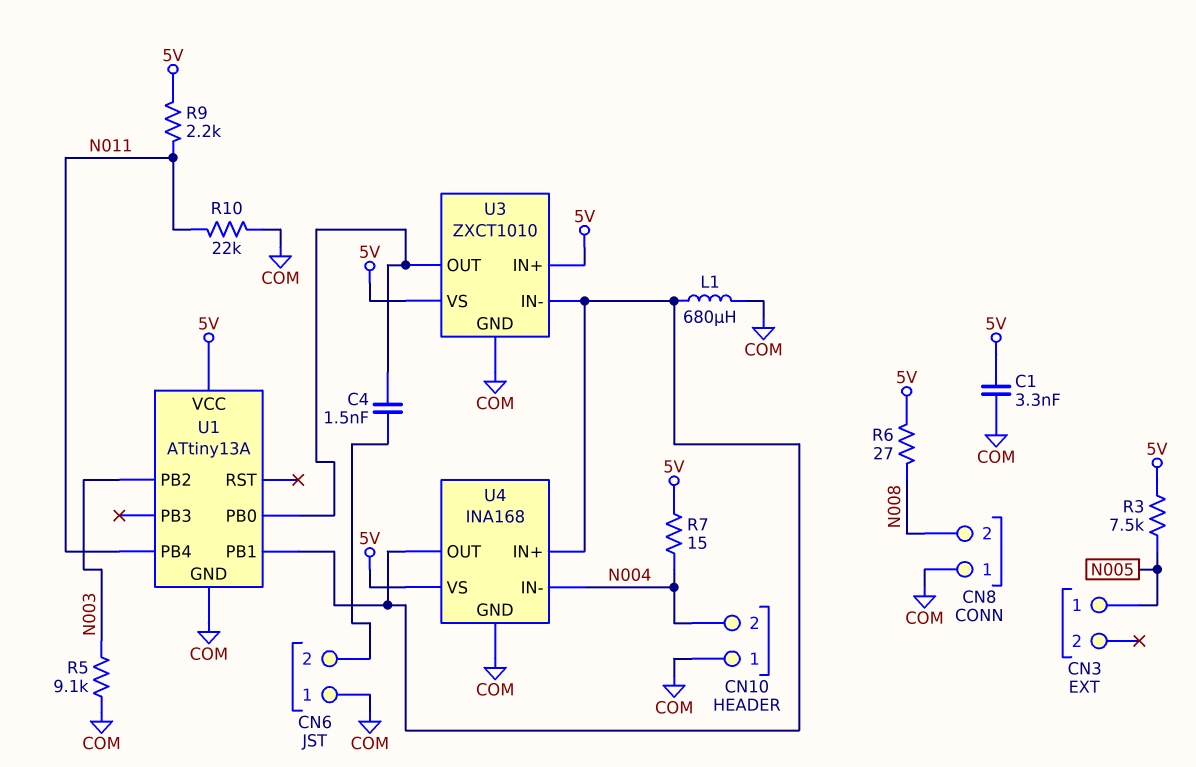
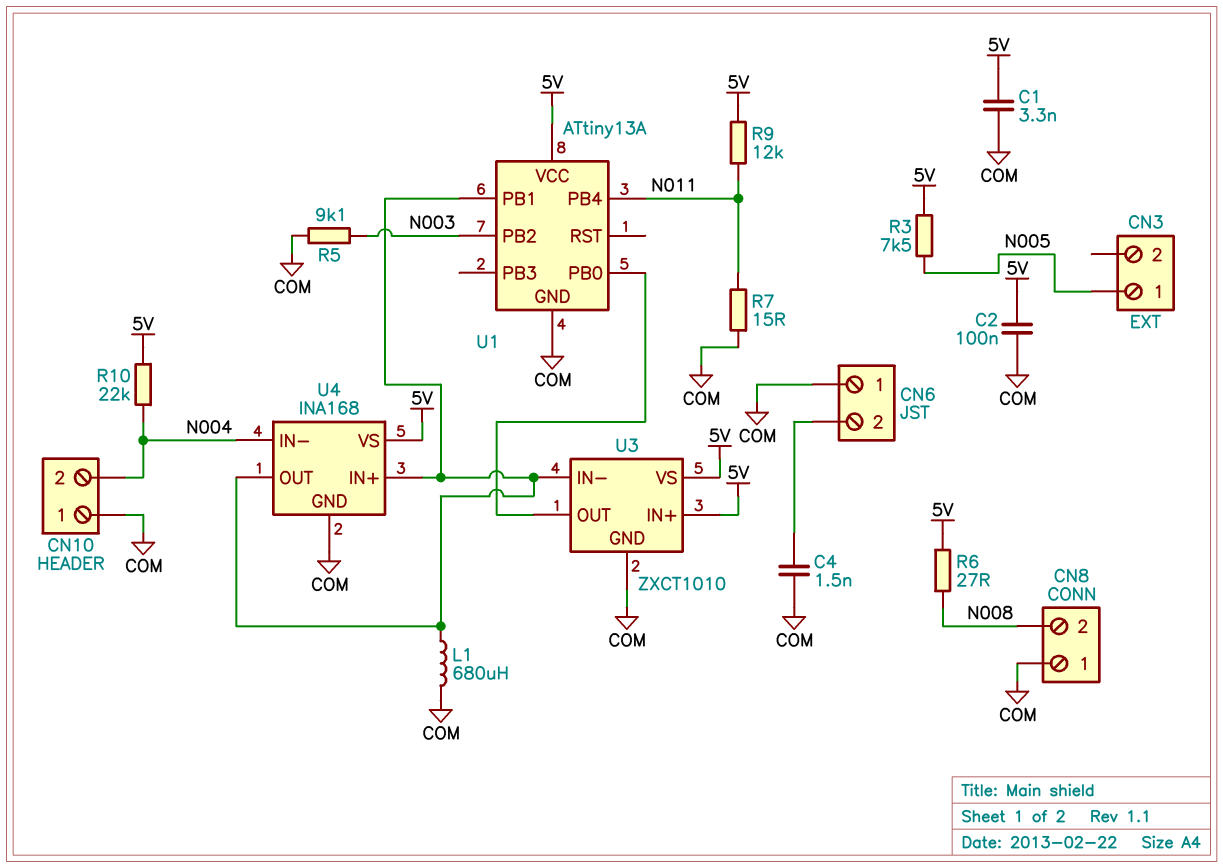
C2: none -> 100nF (5V, COM)
C4: 1.5nF (CN6/2, U1/PB0) -> 1.5nF (CN6/2, COM)
R7: 15 (5V, N004) -> 15 (COM, N011)
R9: 2.2k (5V, N011) -> 12k (5V, N011)
R10: 22k (COM, N011) -> 22k (5V, N004)

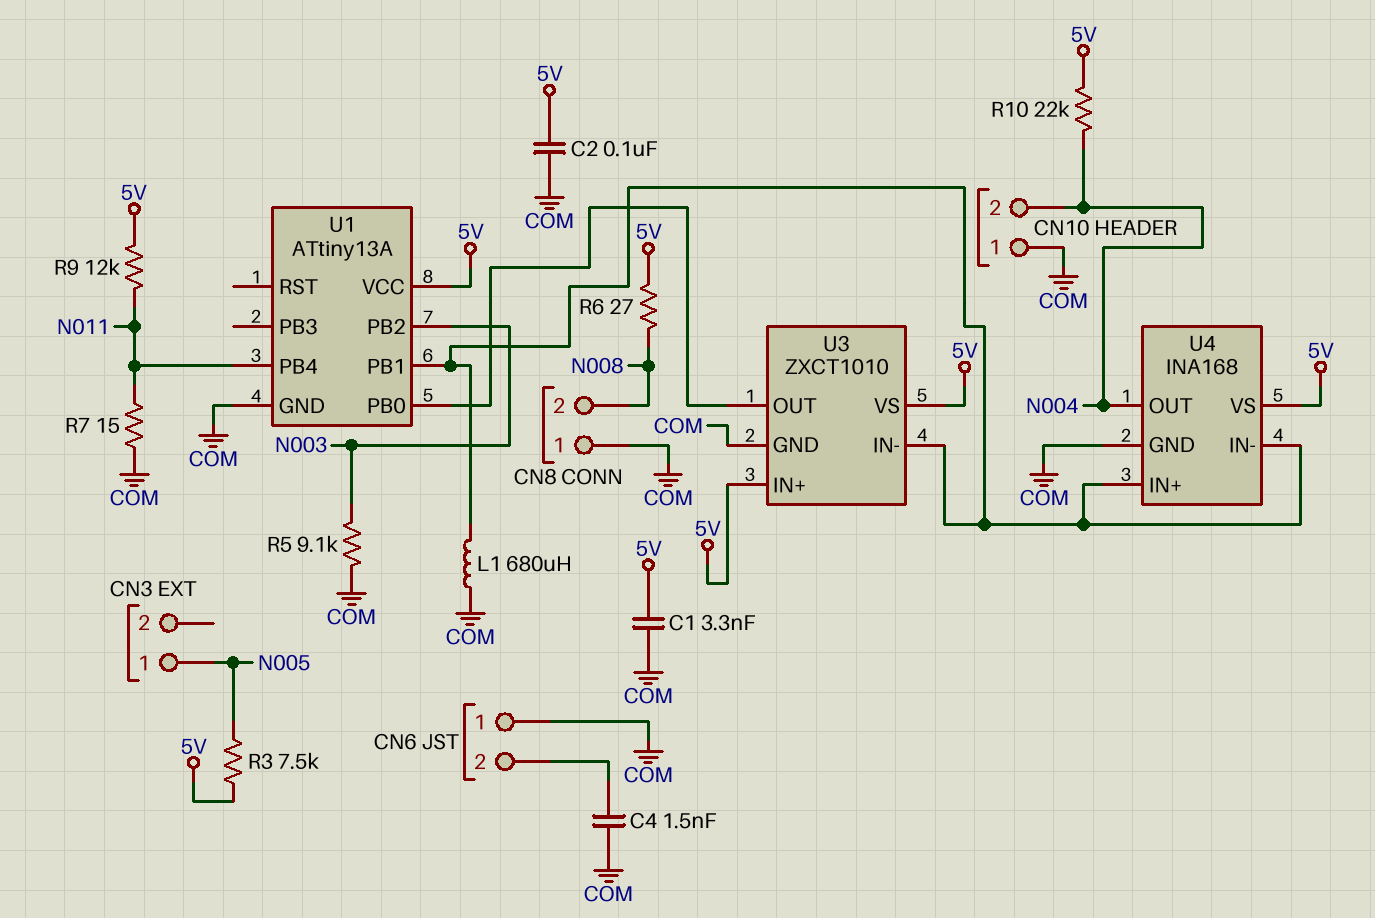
U4 pin IN-: N004 -> U1/PB1
U4 pin OUT: U1/PB1 -> N004

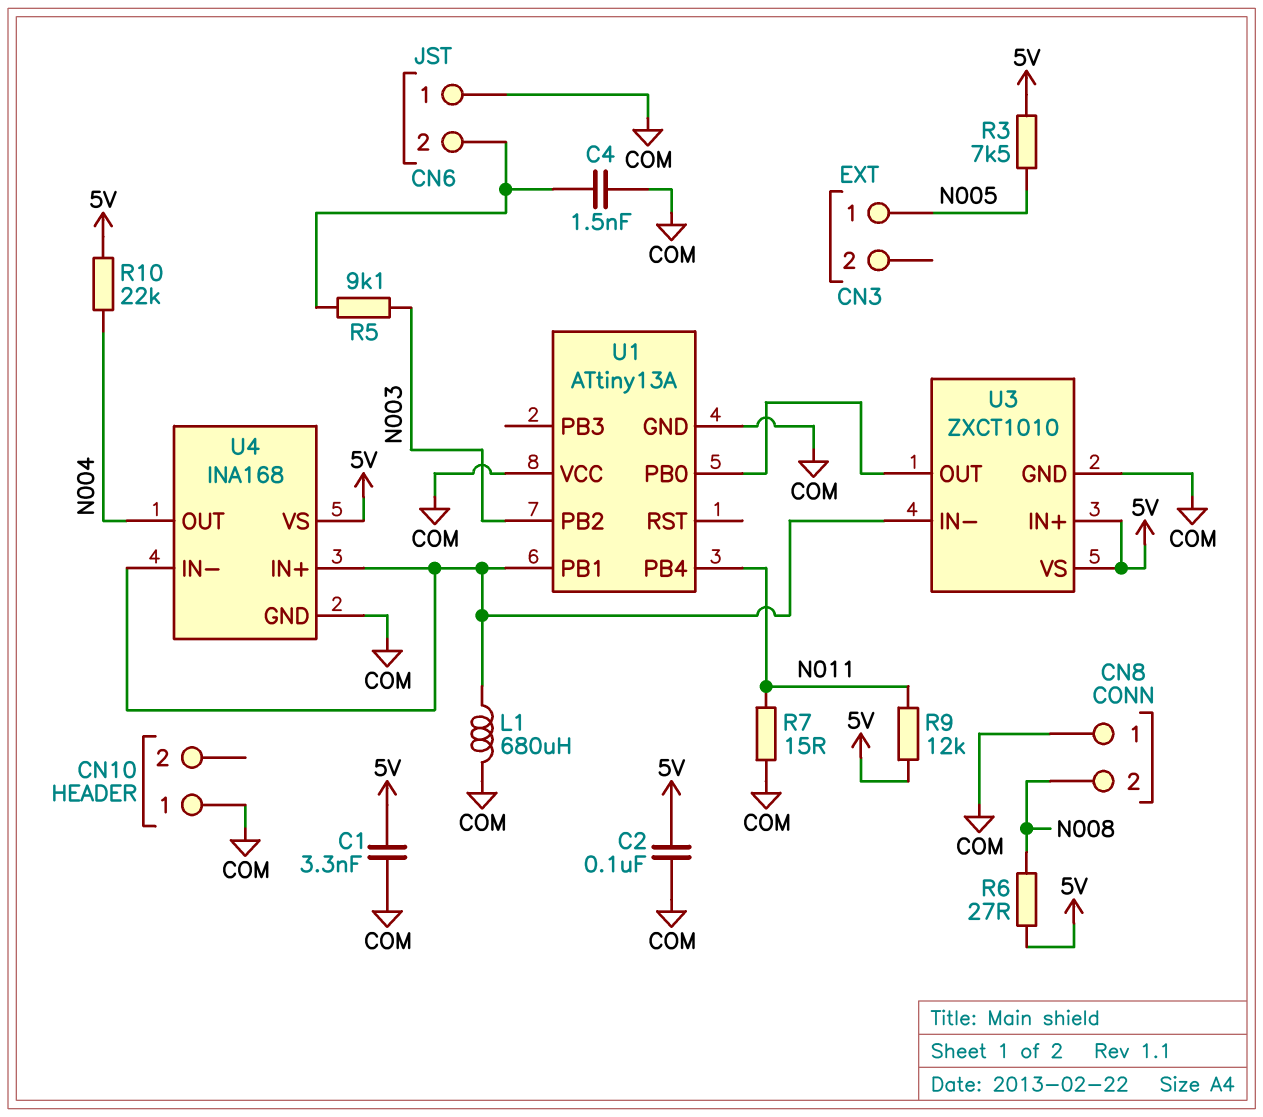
CN10 pin 2: N004 -> none
R5: 9.1k (COM, N003) -> 9.1k (CN6/2, N003)
U1 pin VCC: 5V -> COM

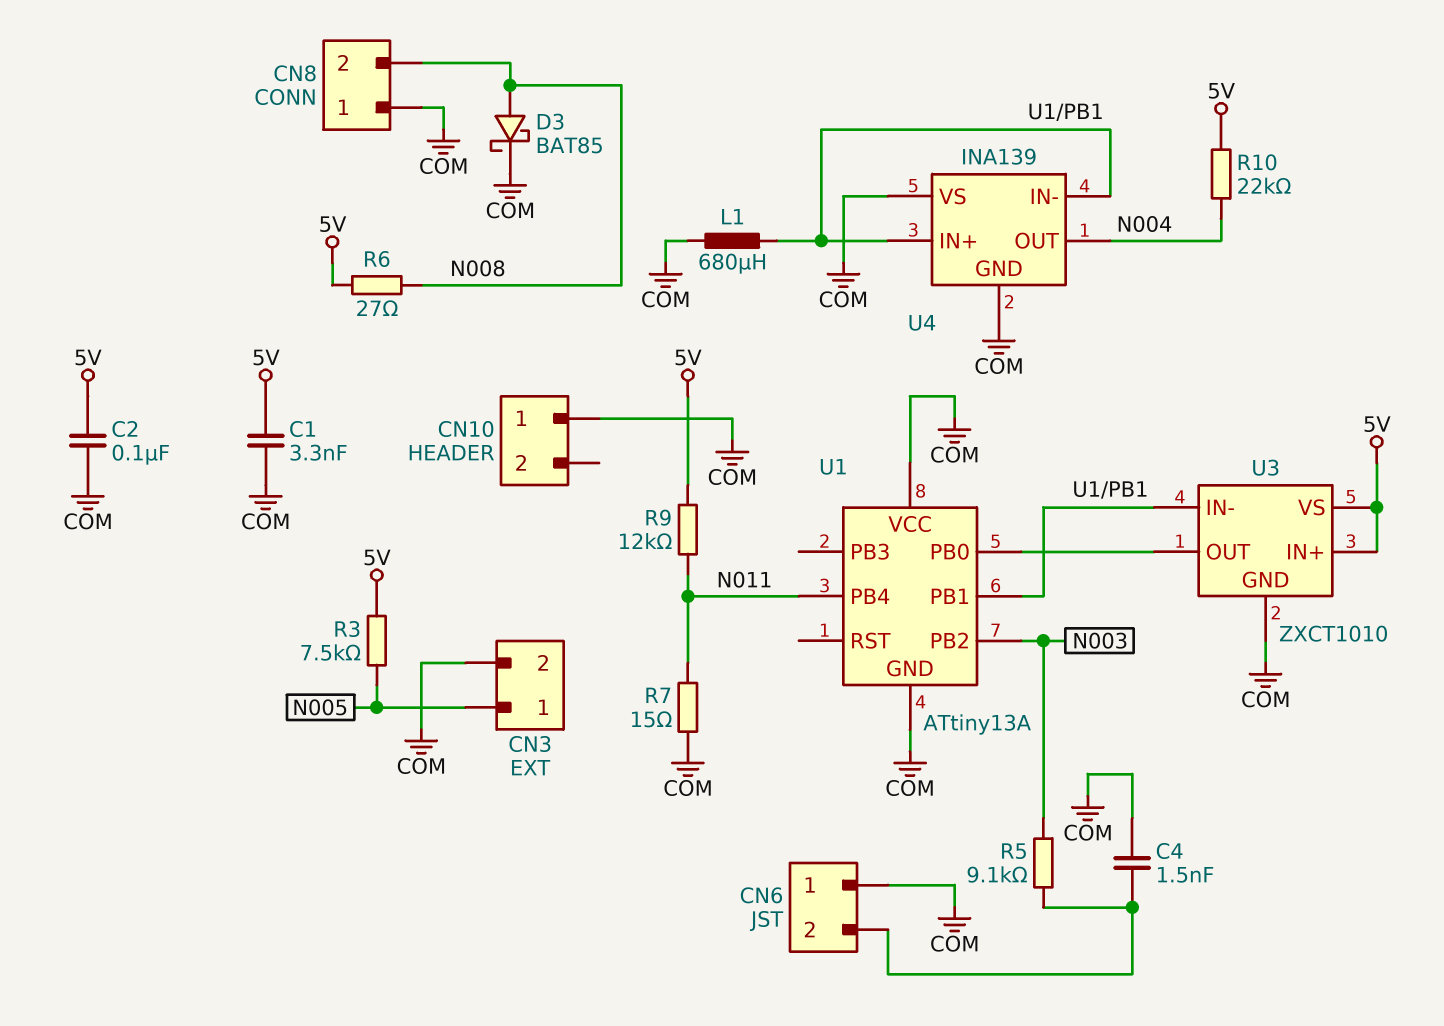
CN3 pin 2: none -> COM
D3: none -> schottky BAT85 (A N008, K COM)
U4: INA168 -> INA139
U4 pin VS: 5V -> COM

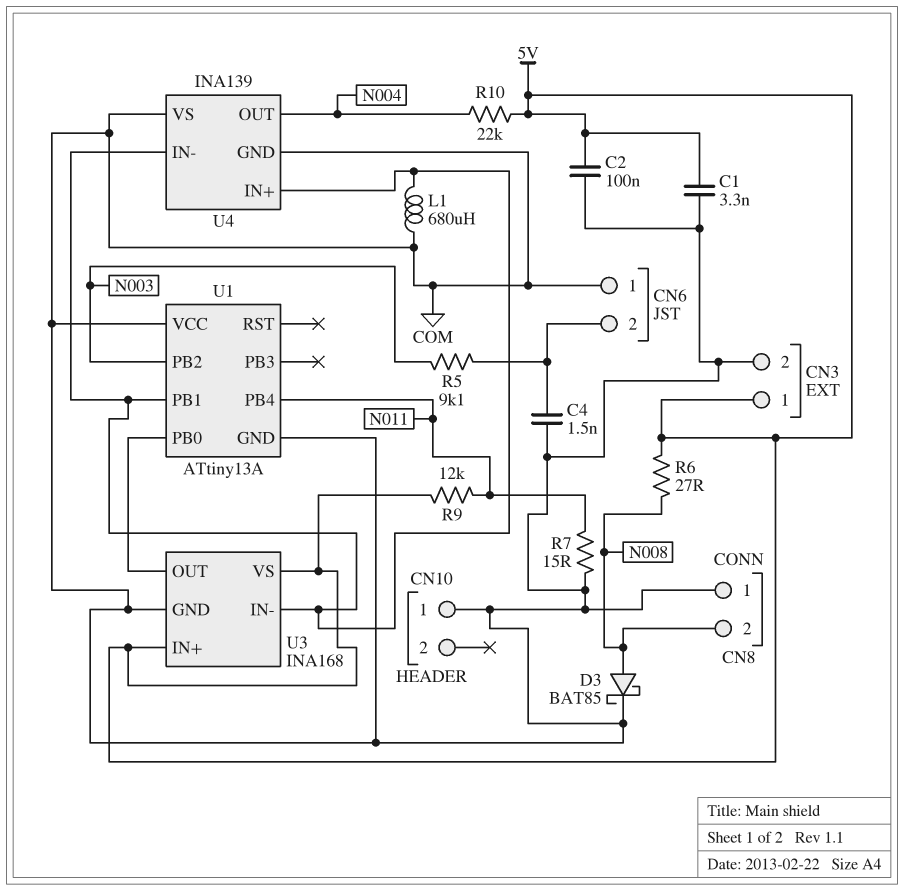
CN3 pin 1: N005 -> 5V
R3: 7.5k (5V, N005) -> none
U3: ZXCT1010 -> INA168

